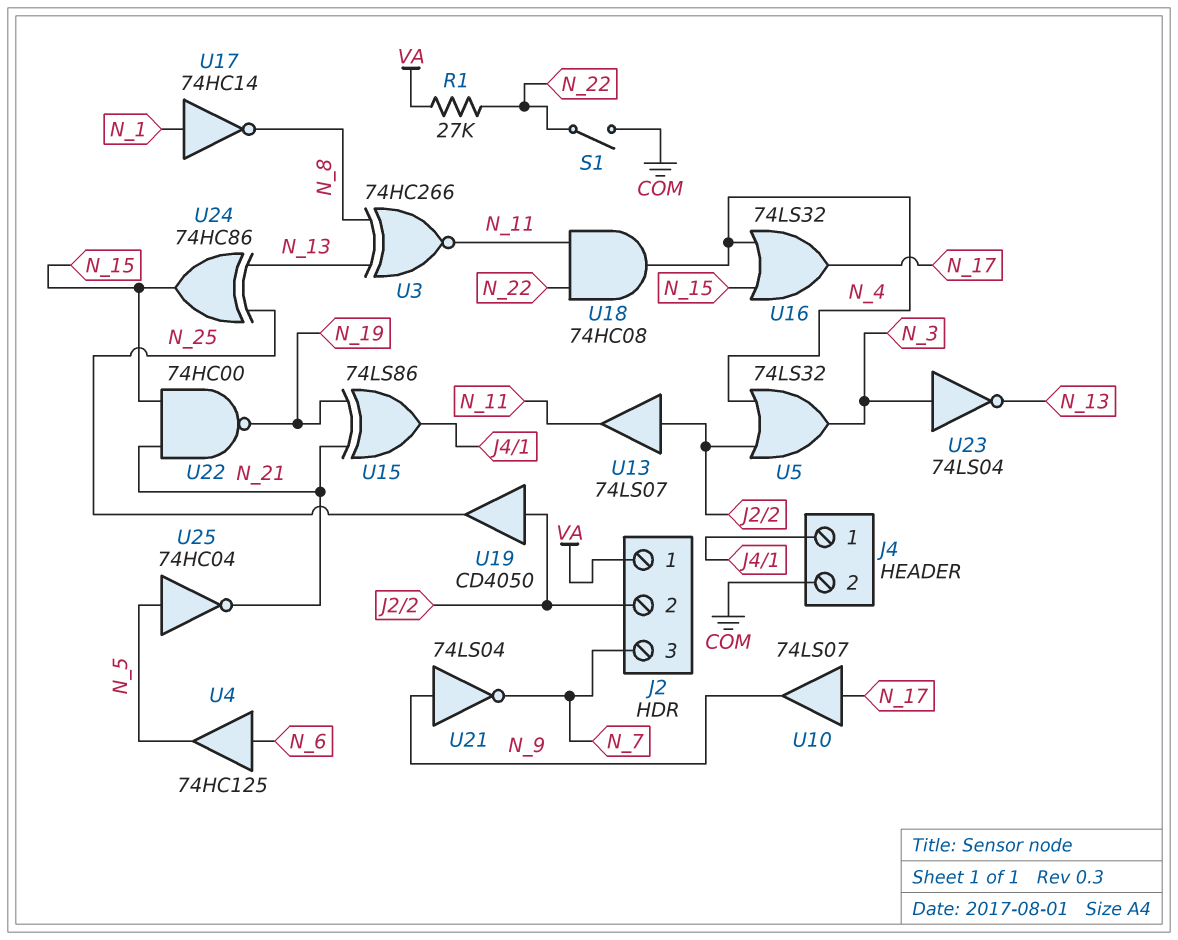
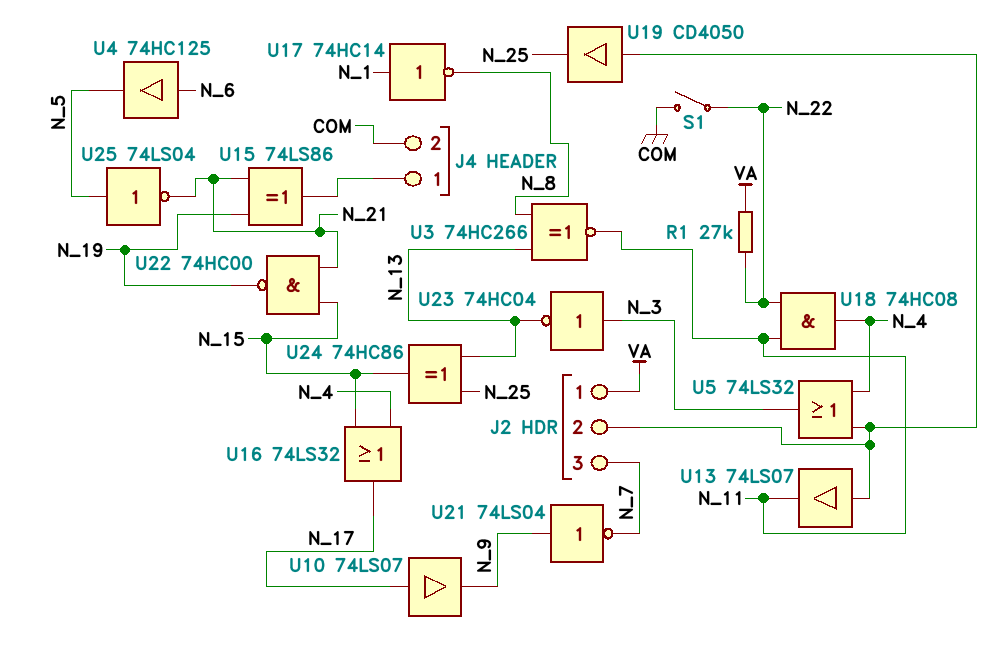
U23: NOT 74LS04 (in N_3, out N_13) -> NOT 74HC04 (in N_3, out N_13)
U25: NOT 74HC04 (in N_5, out N_21) -> NOT 74LS04 (in N_5, out N_21)

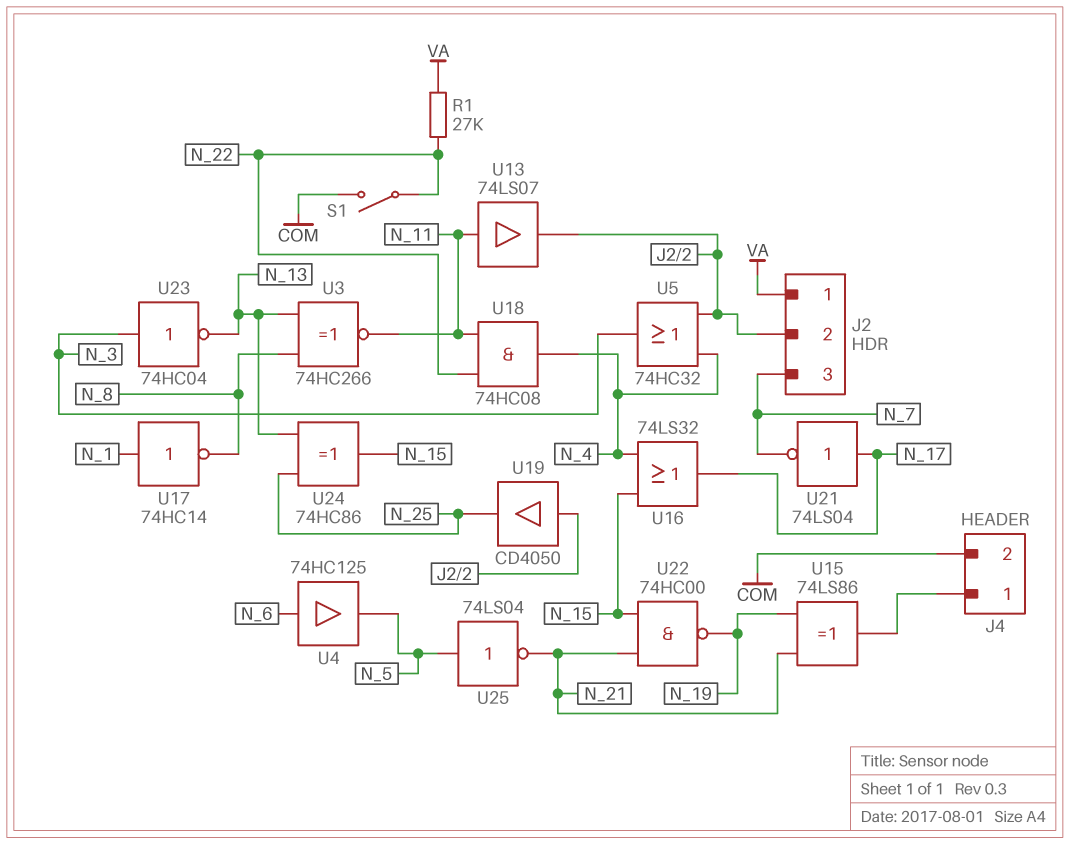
U5: OR 74LS32 (in J2/2, in N_4, out N_3) -> OR 74HC32 (in J2/2, in N_4, out N_3)
U10: buffer 74LS07 (in N_17, out N_9) -> none
U13: buffer 74LS07 (in J2/2, out N_11) -> buffer 74LS07 (in N_11, out J2/2)
U21: NOT 74LS04 (in N_9, out N_7) -> NOT 74LS04 (in N_17, out N_7)

